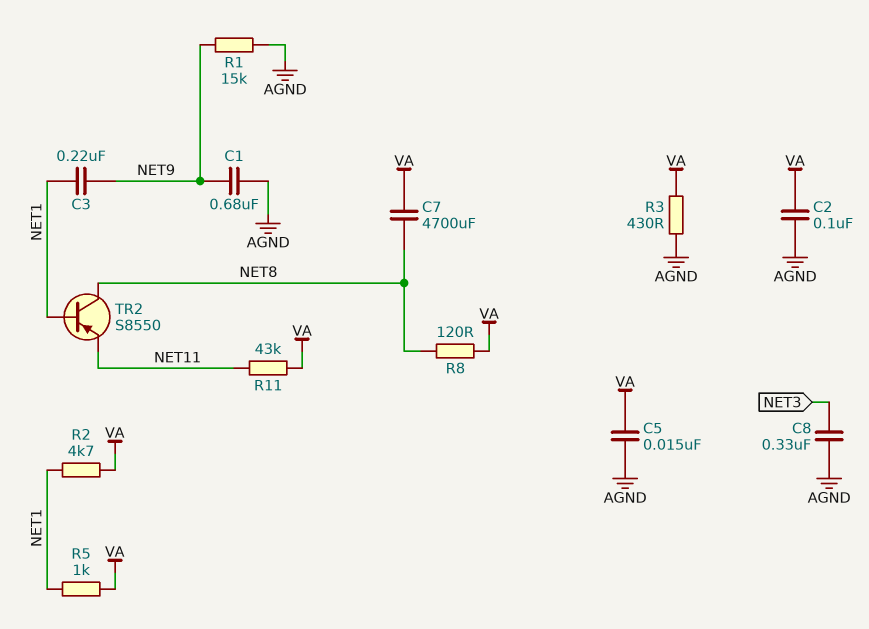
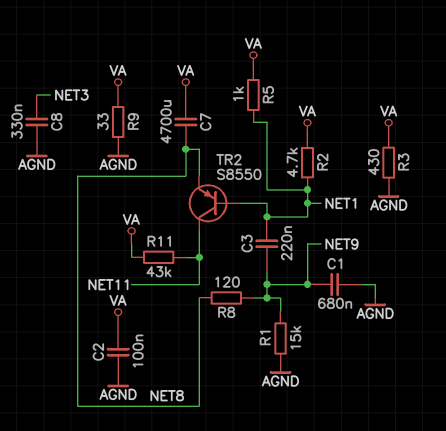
C5: 15nF (AGND, VA) -> none
R8: 120 (NET8, VA) -> 120 (NET8, NET9)
R9: none -> 33 (AGND, VA)
TR2: PNP S8550 (B NET1, C NET8, E NET11) -> PNP S8550 (B NET1, C NET11, E NET8)

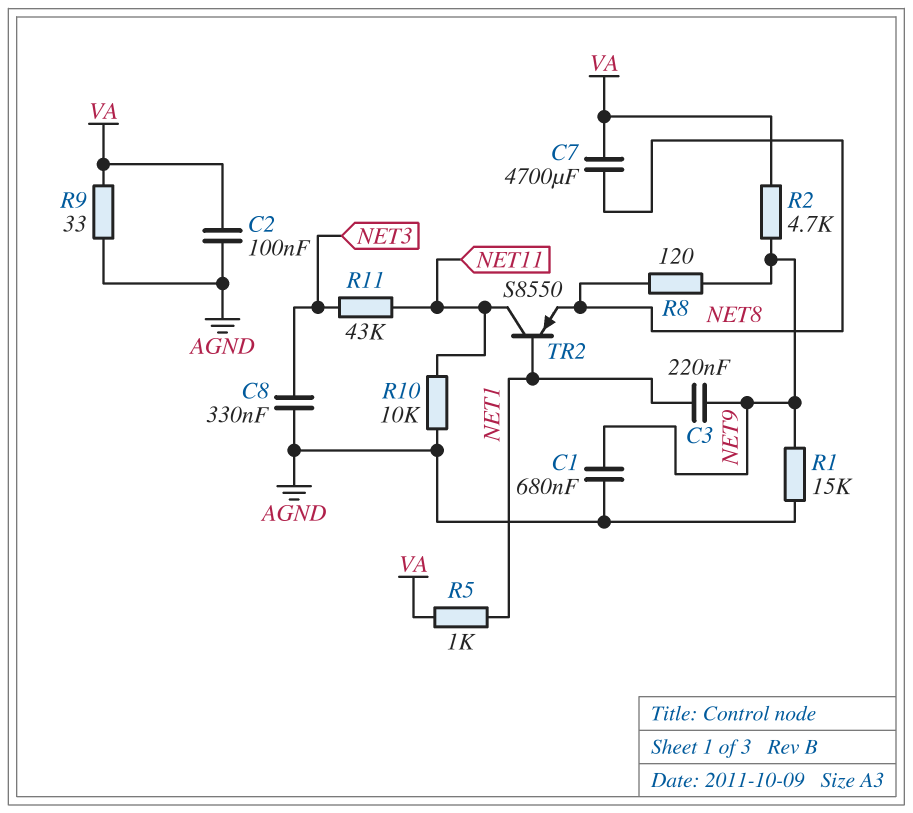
R2: 4.7k (NET1, VA) -> 4.7k (NET9, VA)
R3: 430 (AGND, VA) -> none
R10: none -> 10k (AGND, NET11)
R11: 43k (NET11, VA) -> 43k (NET3, NET11)

